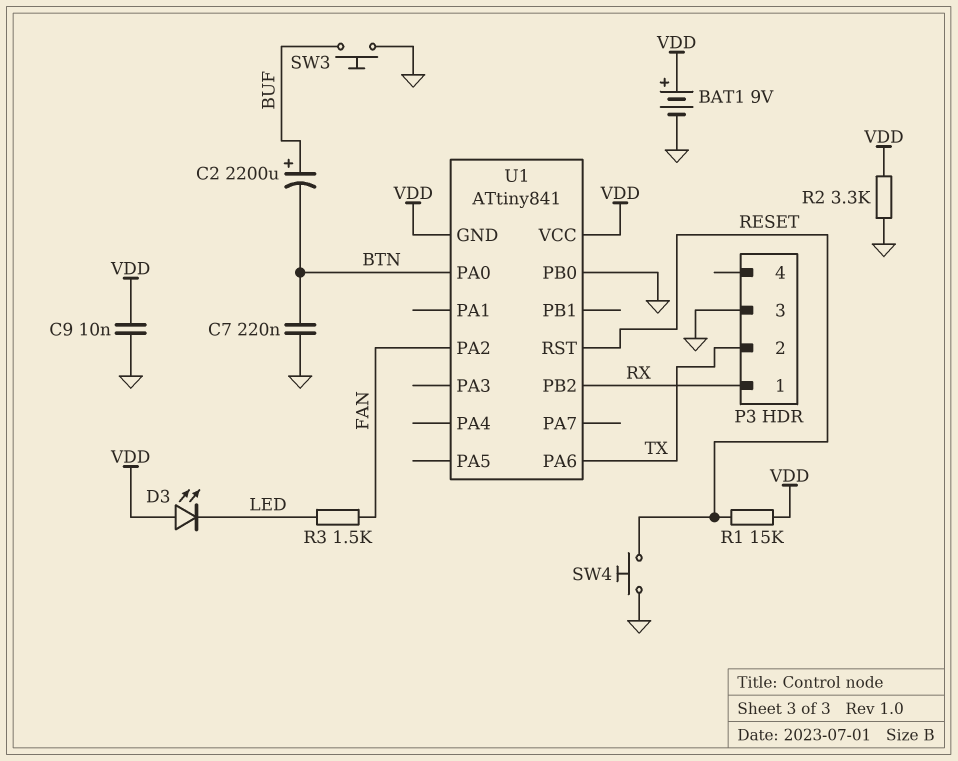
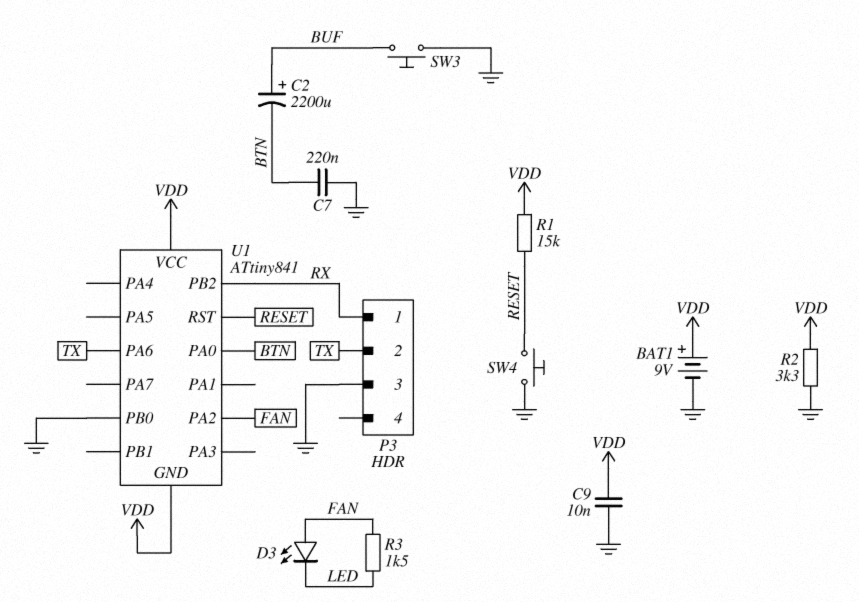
D3: LED (A VDD, K LED) -> LED (A FAN, K LED)

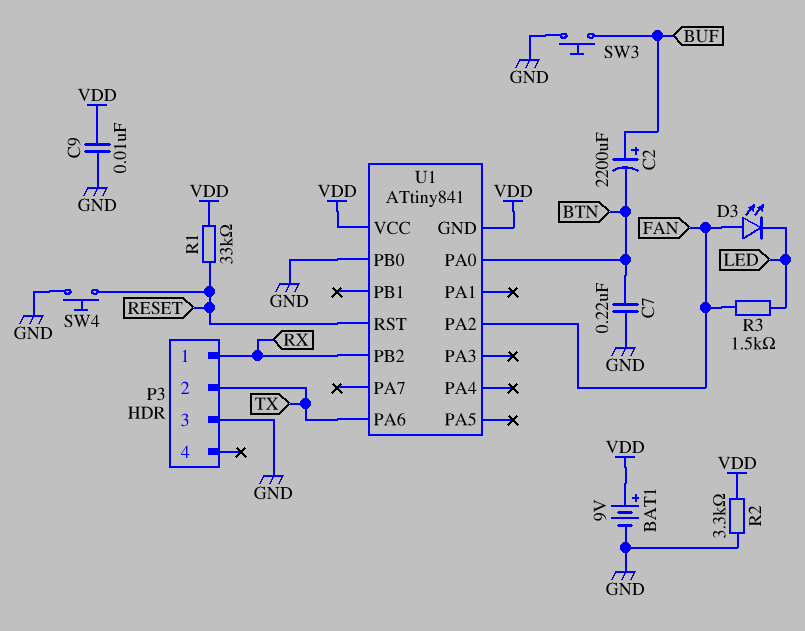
R1: 15k (RESET, VDD) -> 33k (RESET, VDD)

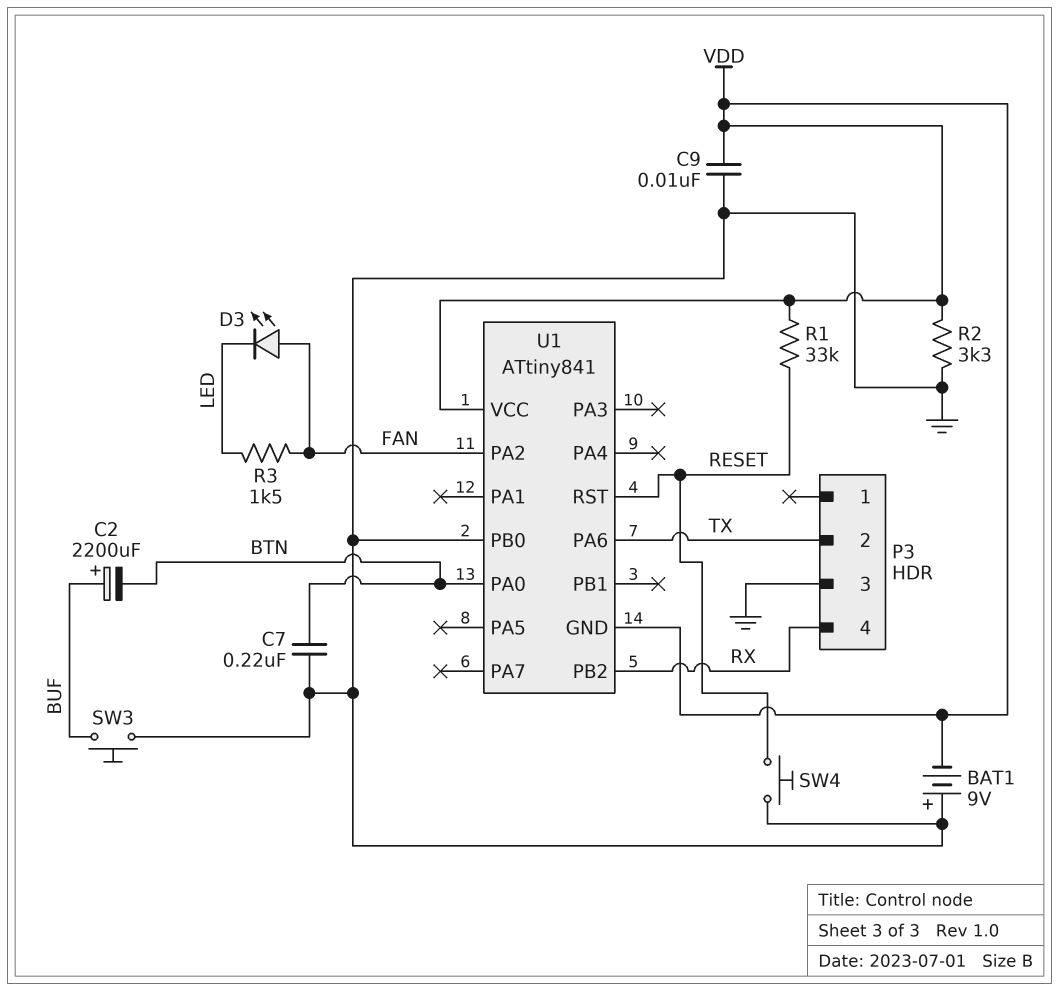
BAT1: 9V (plus VDD, minus GND) -> 9V (plus GND, minus VDD)
P3 pin 1: RX -> none
P3 pin 4: none -> RX

